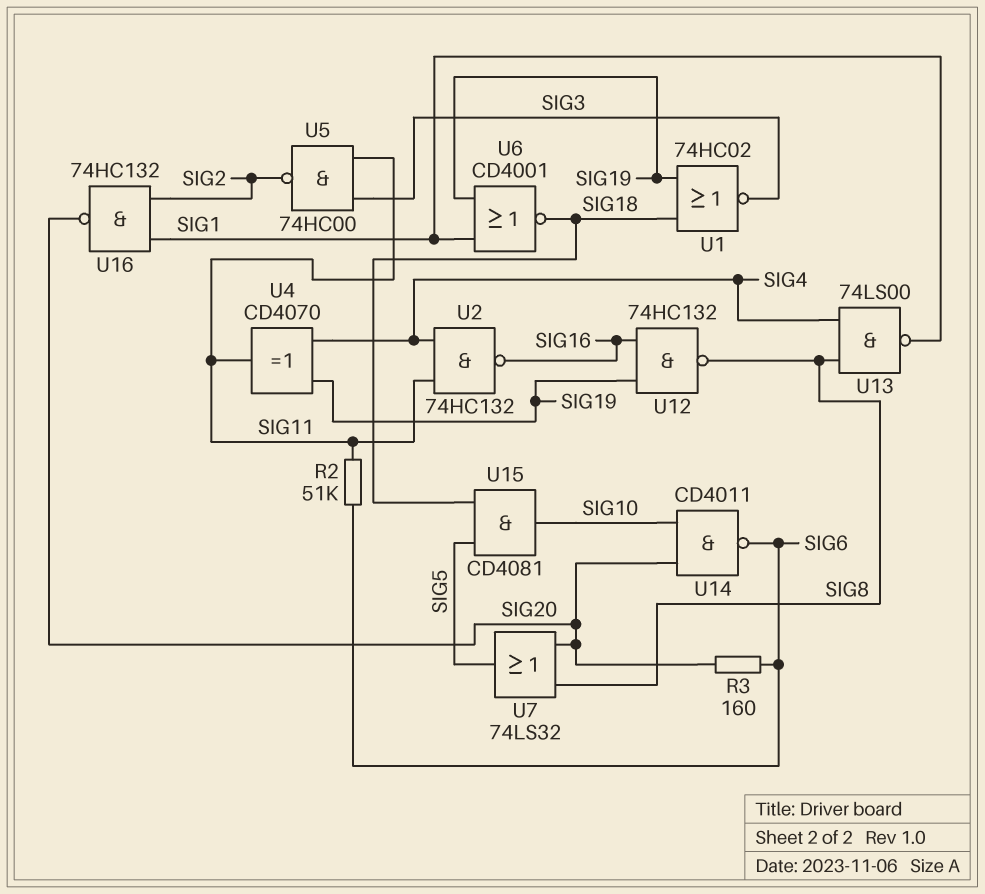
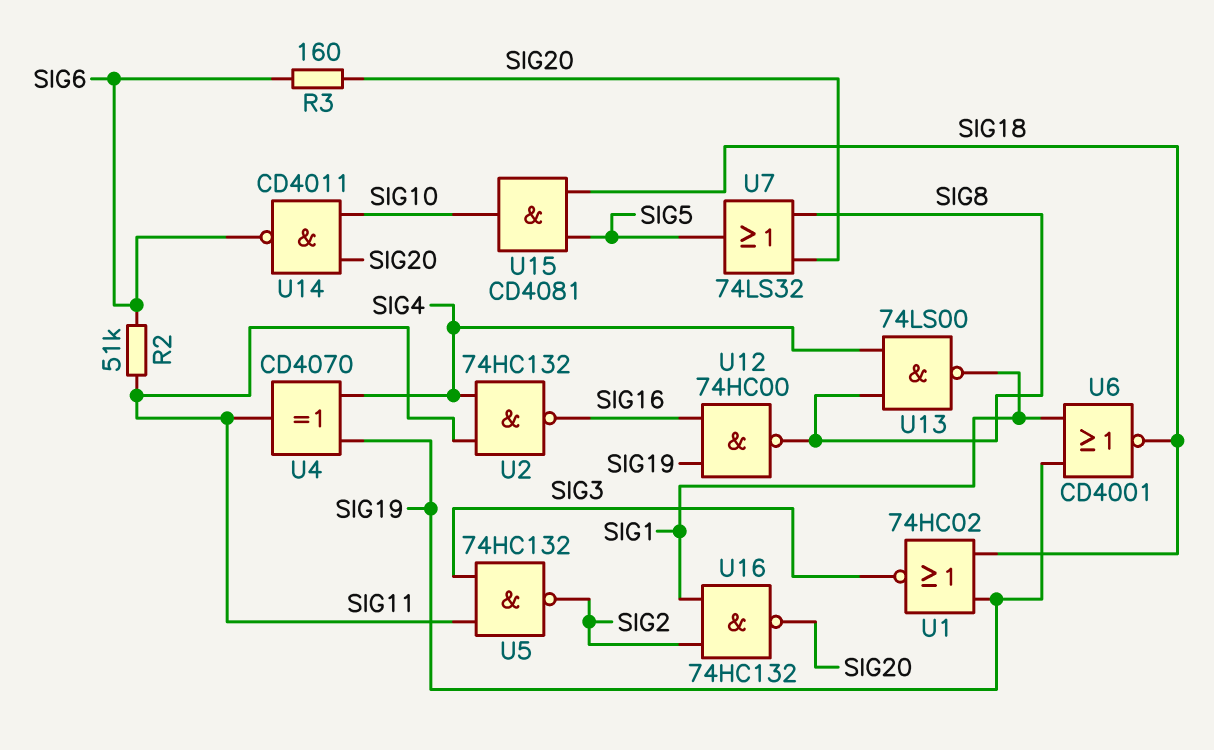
U5: NAND 74HC00 (in SIG3, in SIG11, out SIG2) -> NAND 74HC132 (in SIG3, in SIG11, out SIG2)
U12: NAND 74HC132 (in SIG16, in SIG19, out SIG8) -> NAND 74HC00 (in SIG16, in SIG19, out SIG8)

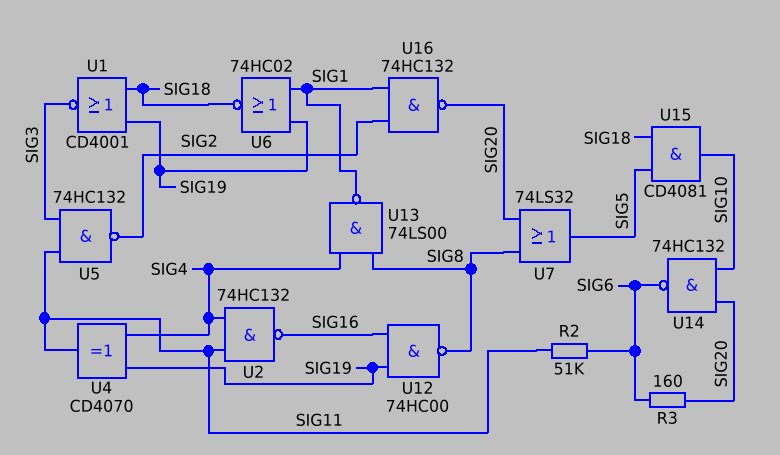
U1: NOR 74HC02 (in SIG18, in SIG19, out SIG3) -> NOR CD4001 (in SIG18, in SIG19, out SIG3)
U6: NOR CD4001 (in SIG1, in SIG19, out SIG18) -> NOR 74HC02 (in SIG1, in SIG19, out SIG18)
U14: NAND CD4011 (in SIG10, in SIG20, out SIG6) -> NAND 74HC132 (in SIG10, in SIG20, out SIG6)

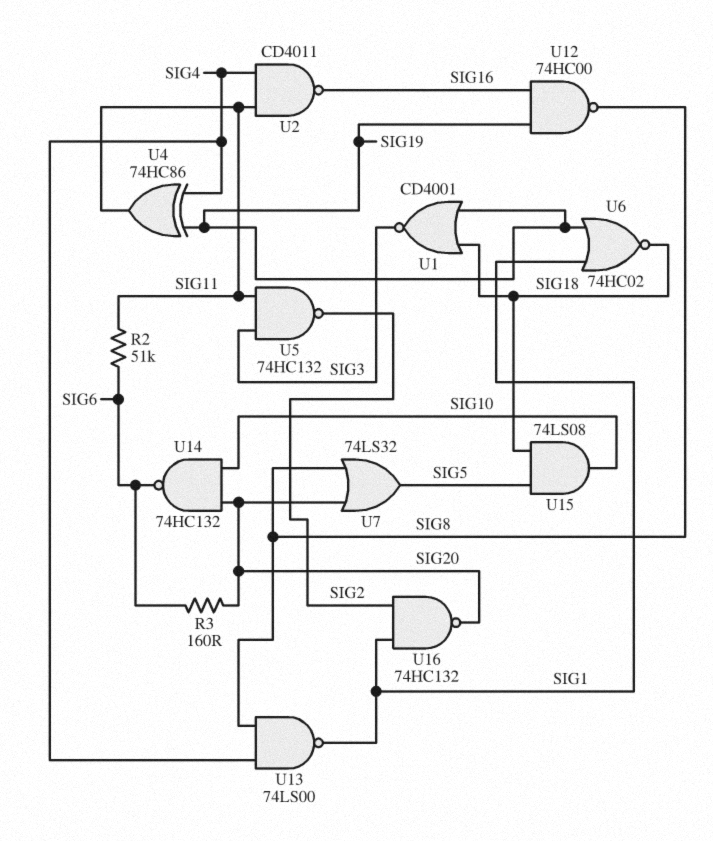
U2: NAND 74HC132 (in SIG4, in SIG11, out SIG16) -> NAND CD4011 (in SIG4, in SIG11, out SIG16)
U4: XOR CD4070 (in SIG4, in SIG19, out SIG11) -> XOR 74HC86 (in SIG4, in SIG19, out SIG11)
U15: AND CD4081 (in SIG5, in SIG18, out SIG10) -> AND 74LS08 (in SIG5, in SIG18, out SIG10)

